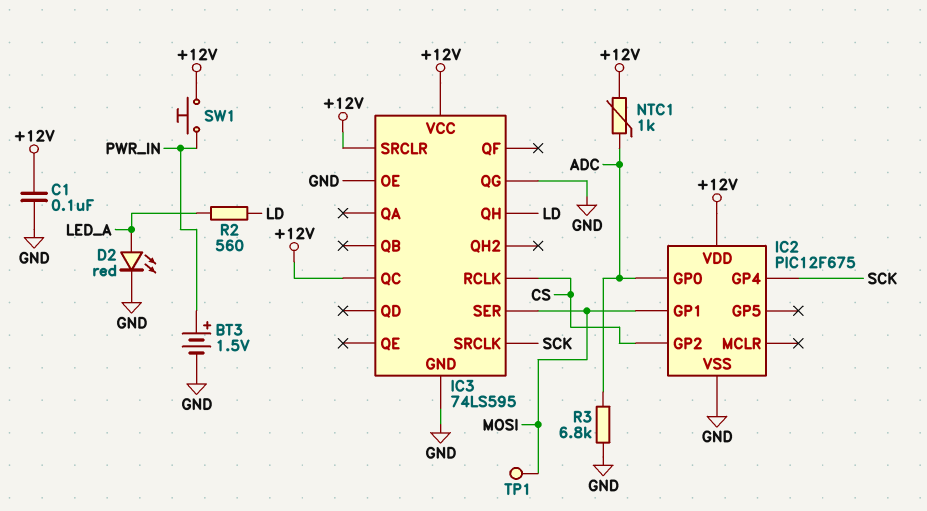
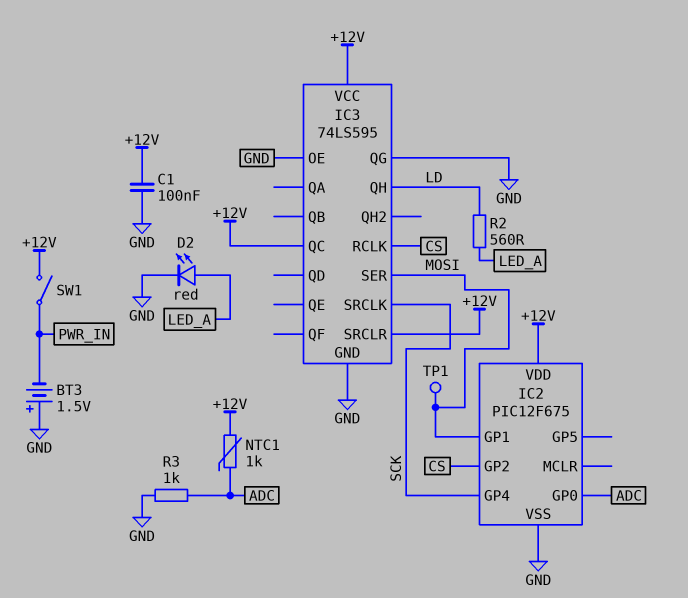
BT3: 1.5V (plus PWR_IN, minus GND) -> 1.5V (plus GND, minus PWR_IN)
R3: 6.8k (ADC, GND) -> 1k (ADC, GND)
SW1: button (+12V, PWR_IN) -> switch (+12V, PWR_IN)

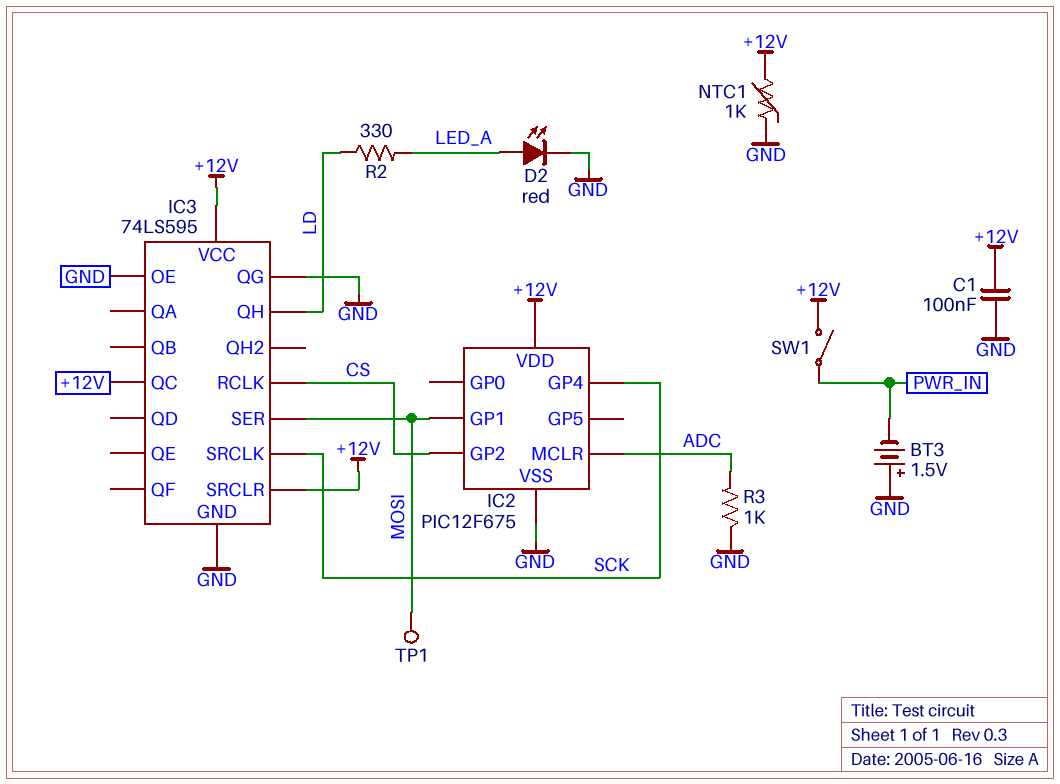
IC2 pin GP0: ADC -> none
IC2 pin MCLR: none -> ADC
NTC1: 1k (+12V, ADC) -> 1k (+12V, GND)
R2: 560 (LD, LED_A) -> 330 (LD, LED_A)

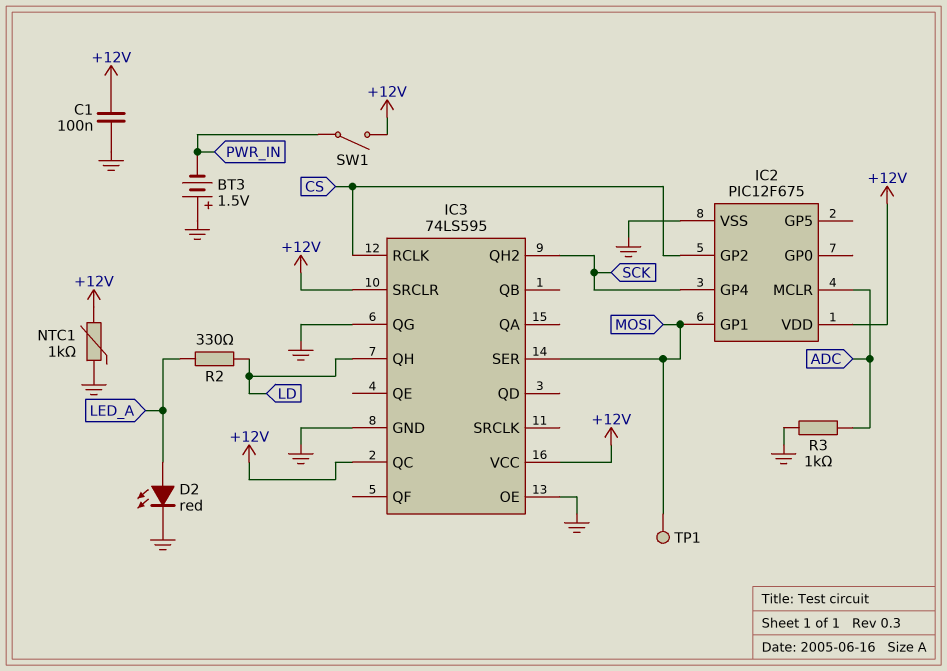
IC3 pin QH2: none -> SCK
IC3 pin SRCLK: SCK -> none

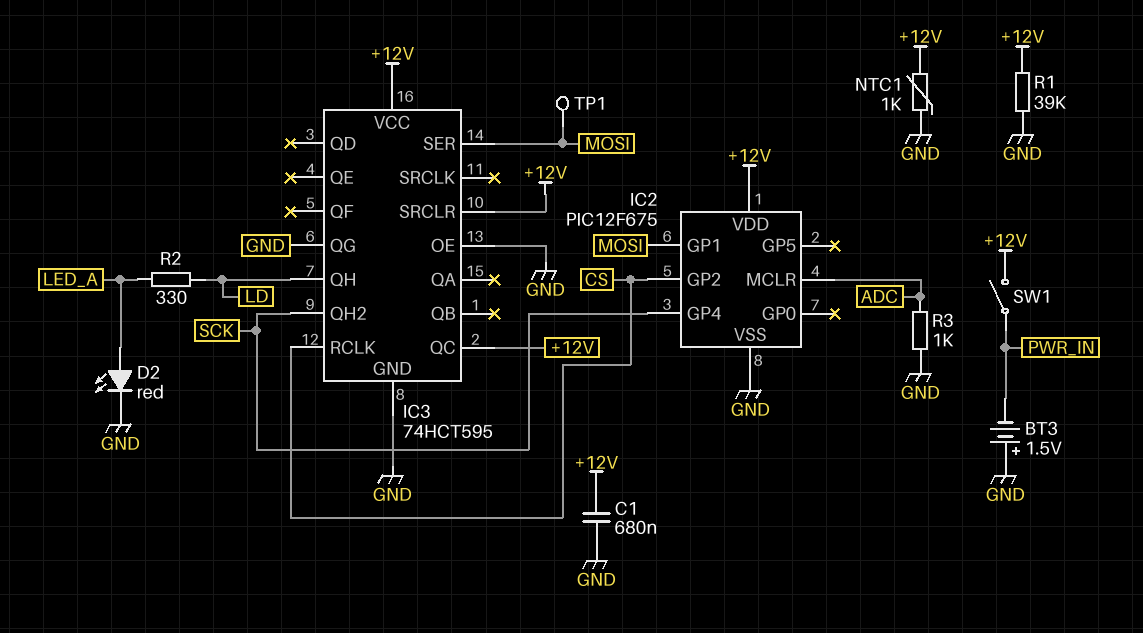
C1: 100nF (+12V, GND) -> 680nF (+12V, GND)
IC3: 74LS595 -> 74HCT595
R1: none -> 39k (+12V, GND)

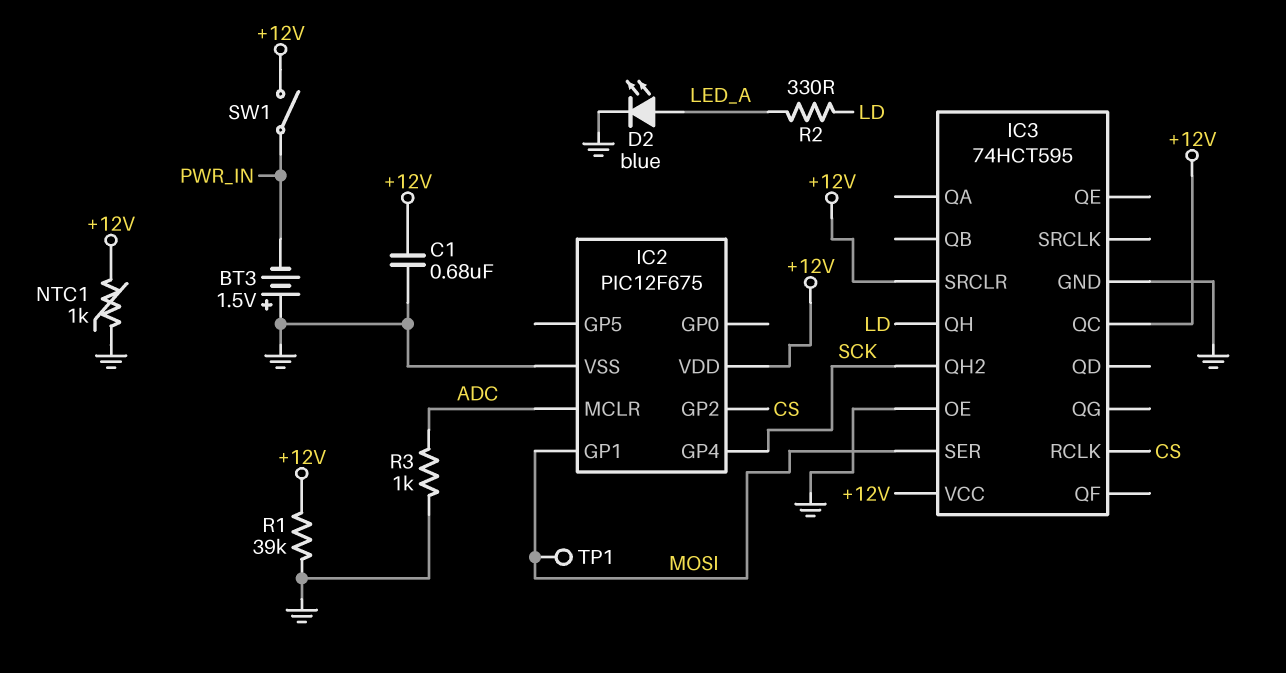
D2: LED red (A LED_A, K GND) -> LED blue (A LED_A, K GND)
IC3 pin QG: GND -> none

